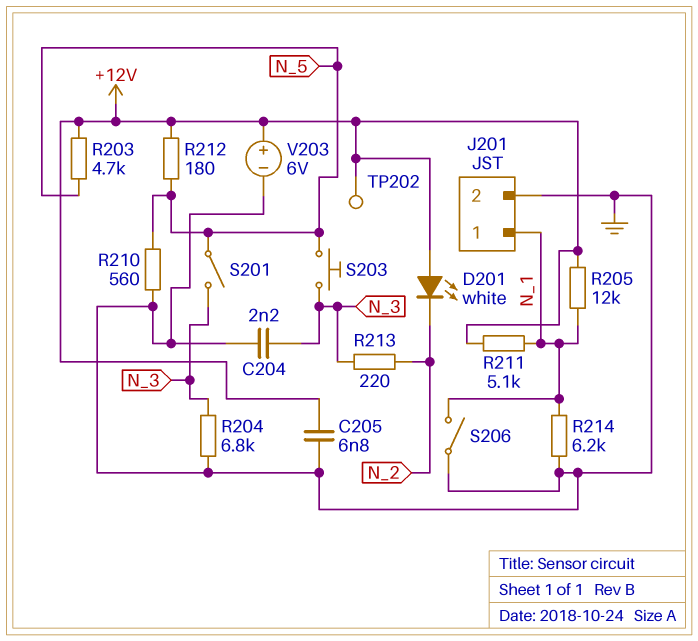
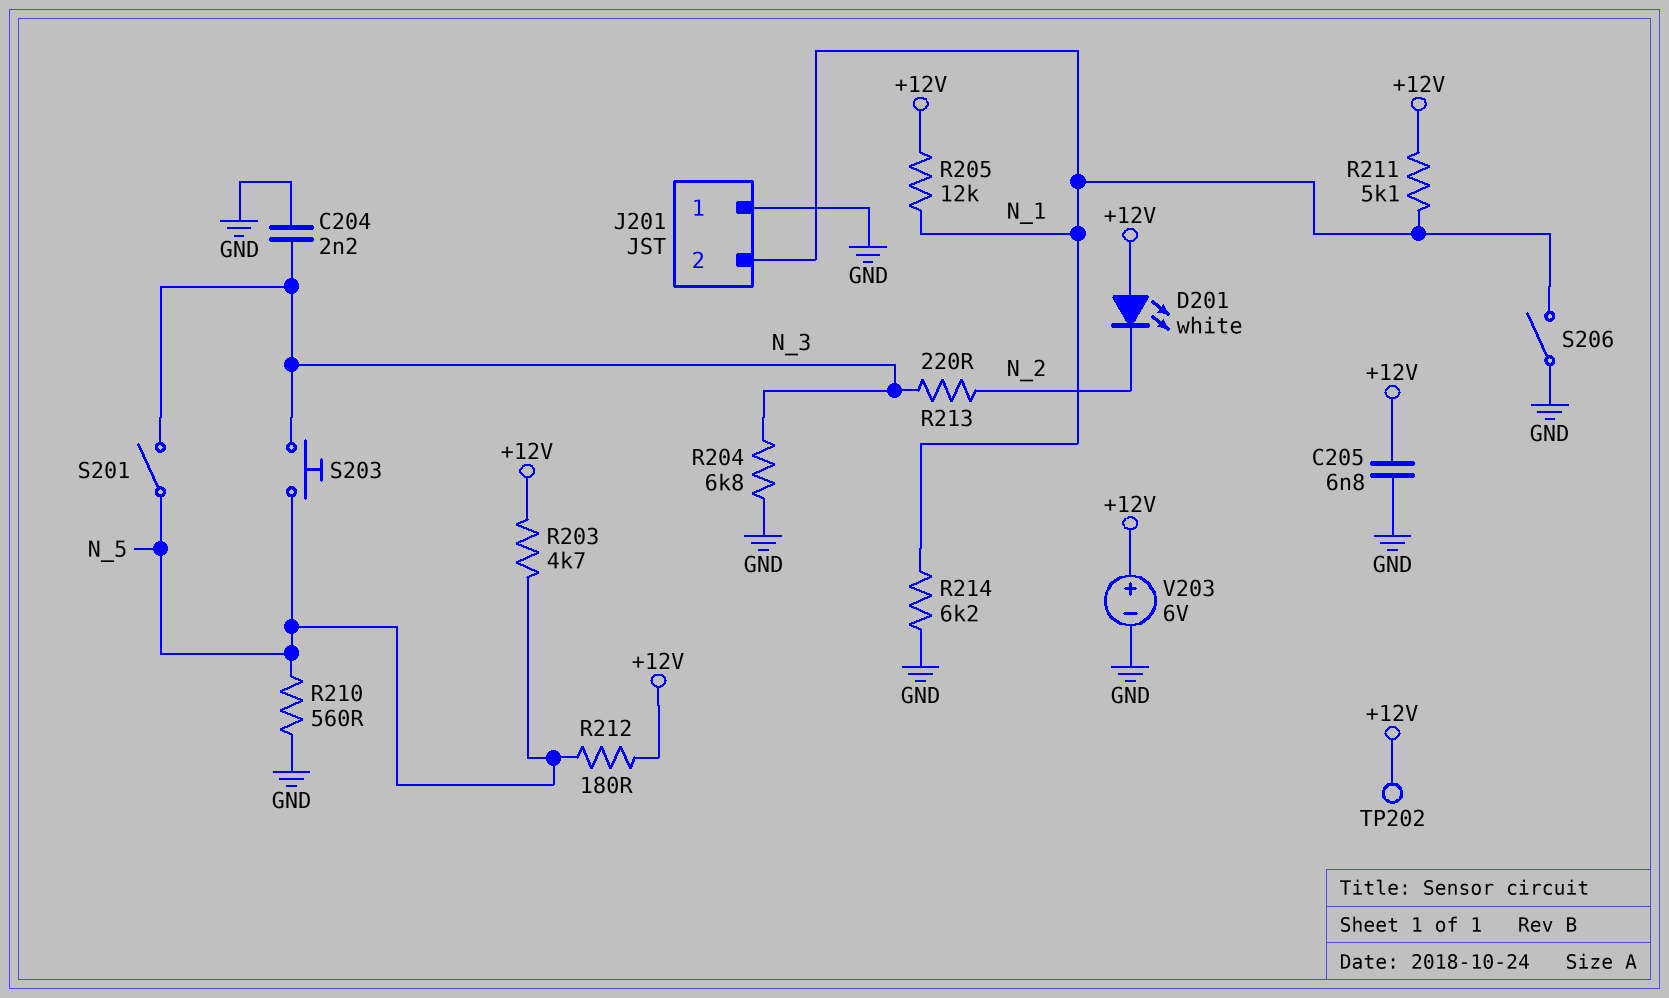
J201 pin 1: N_1 -> GND
J201 pin 2: GND -> N_1

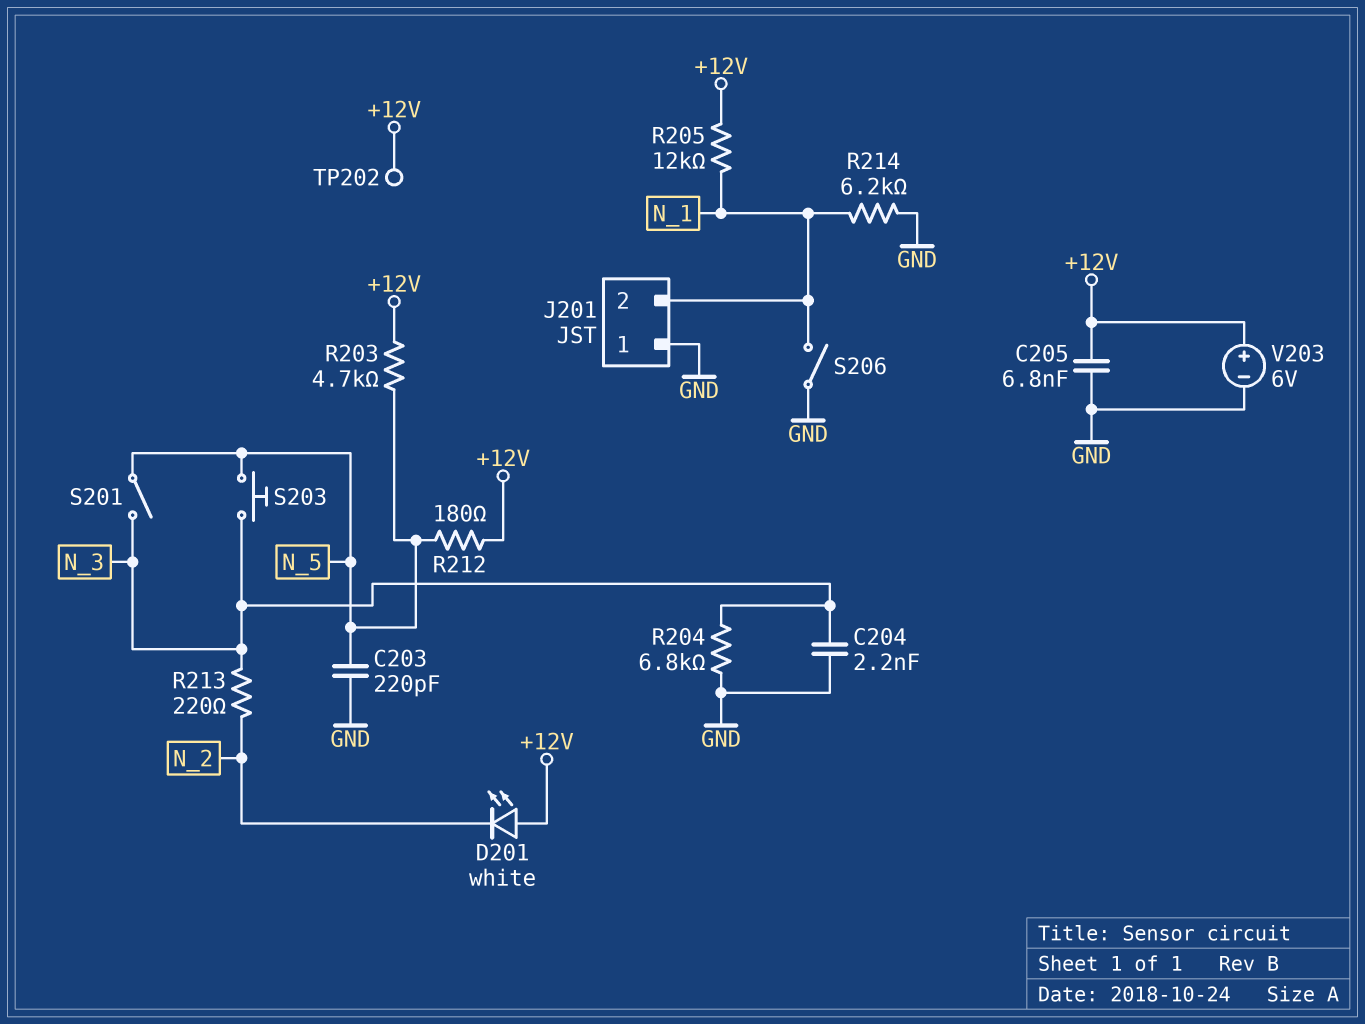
C203: none -> 220pF (GND, N_5)
R210: 560 (GND, N_5) -> none
R211: 5.1k (+12V, N_1) -> none

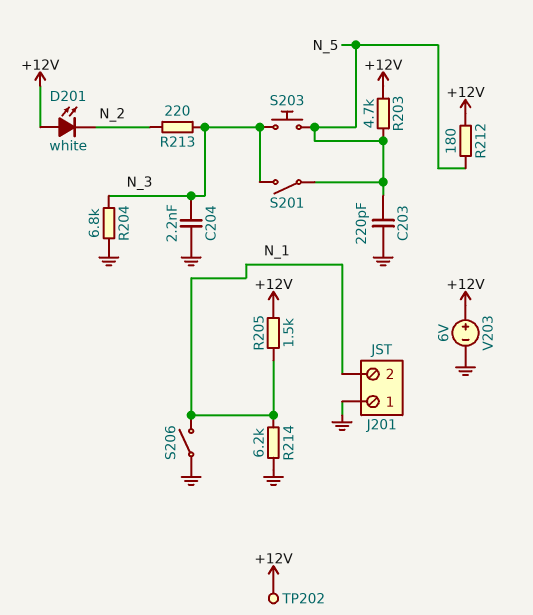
C205: 6.8nF (+12V, GND) -> none
R205: 12k (+12V, N_1) -> 1.5k (+12V, N_1)

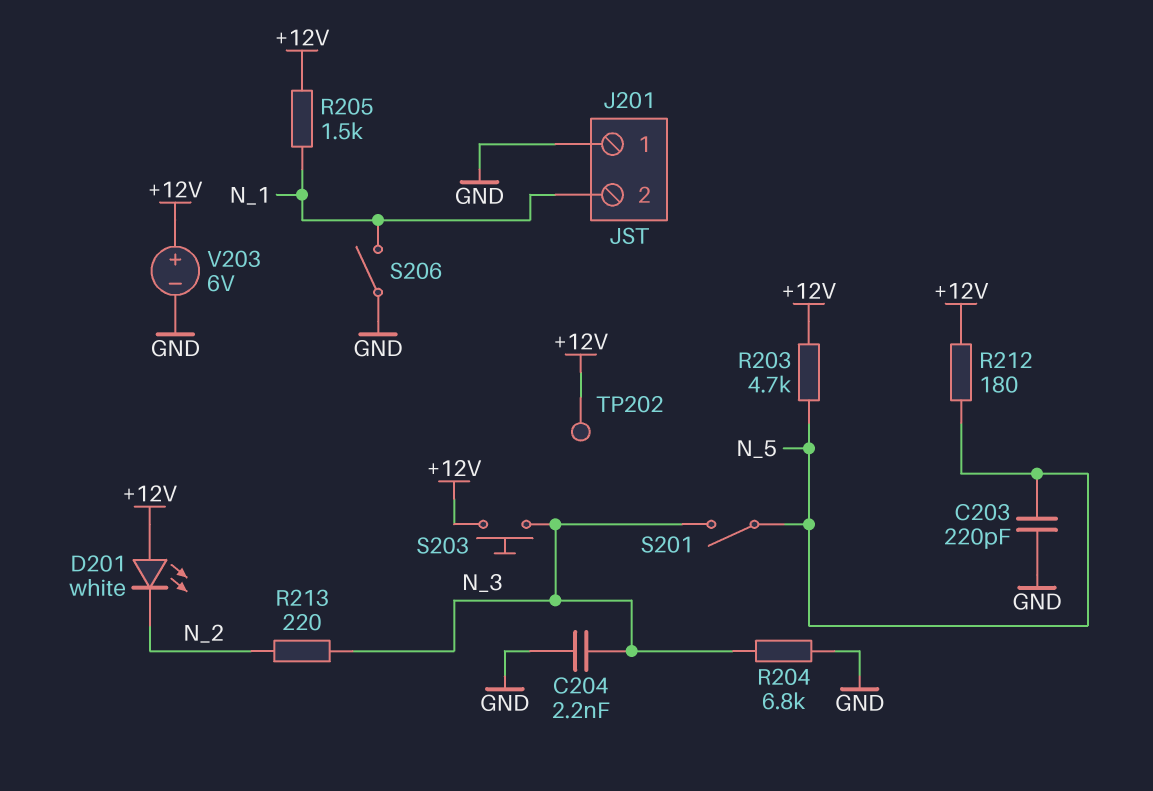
R214: 6.2k (GND, N_1) -> none
S203: button (N_3, N_5) -> button (+12V, N_3)

